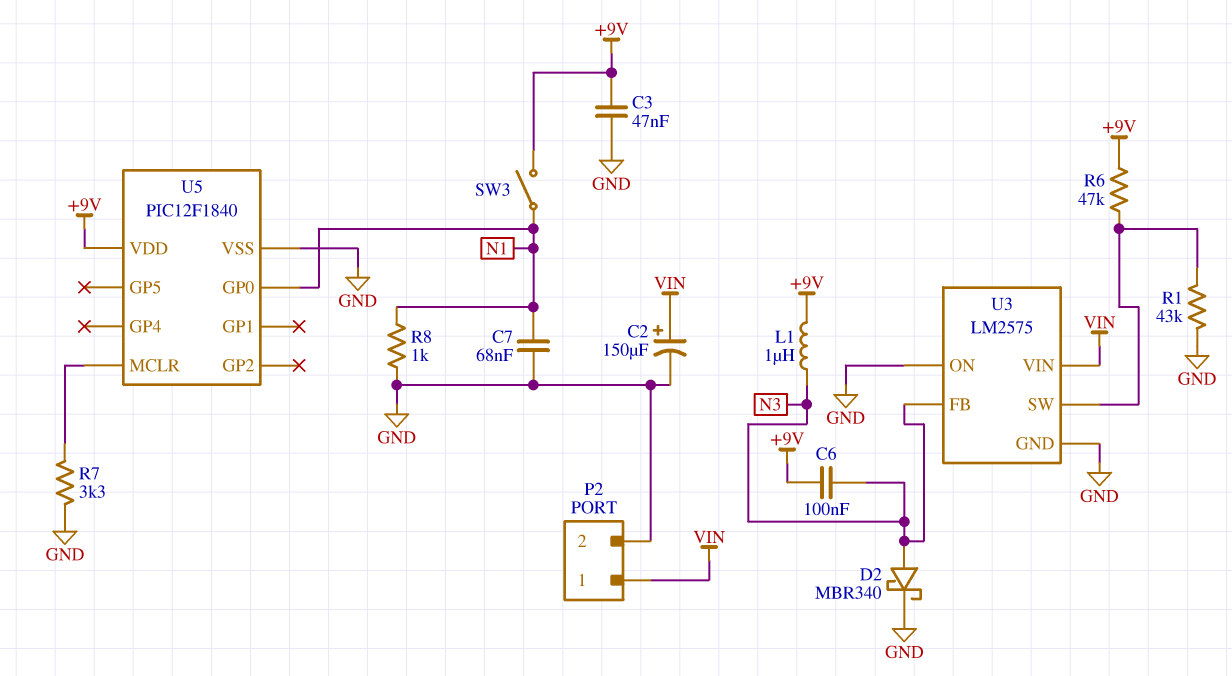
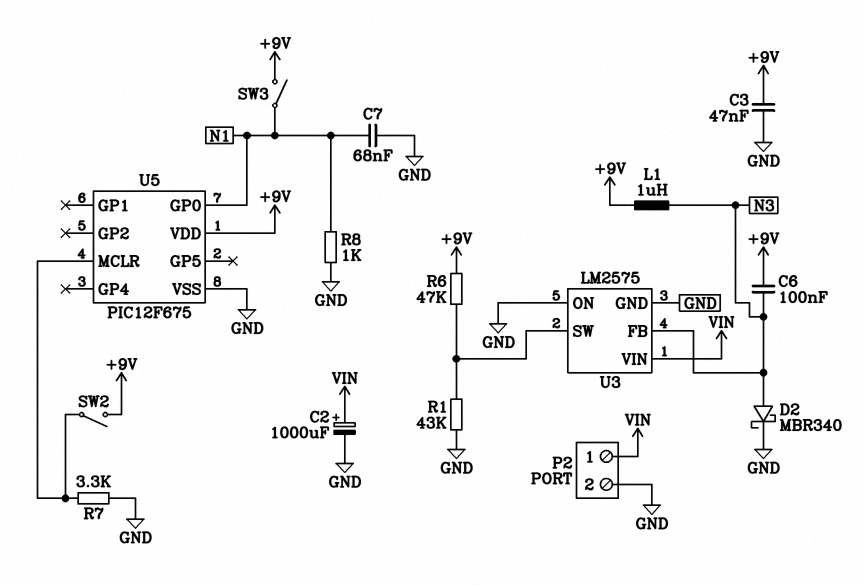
C2: 150uF (plus VIN, minus GND) -> 1000uF (plus VIN, minus GND)
SW2: none -> switch (+9V, U5/MCLR)
U5: PIC12F1840 -> PIC12F675

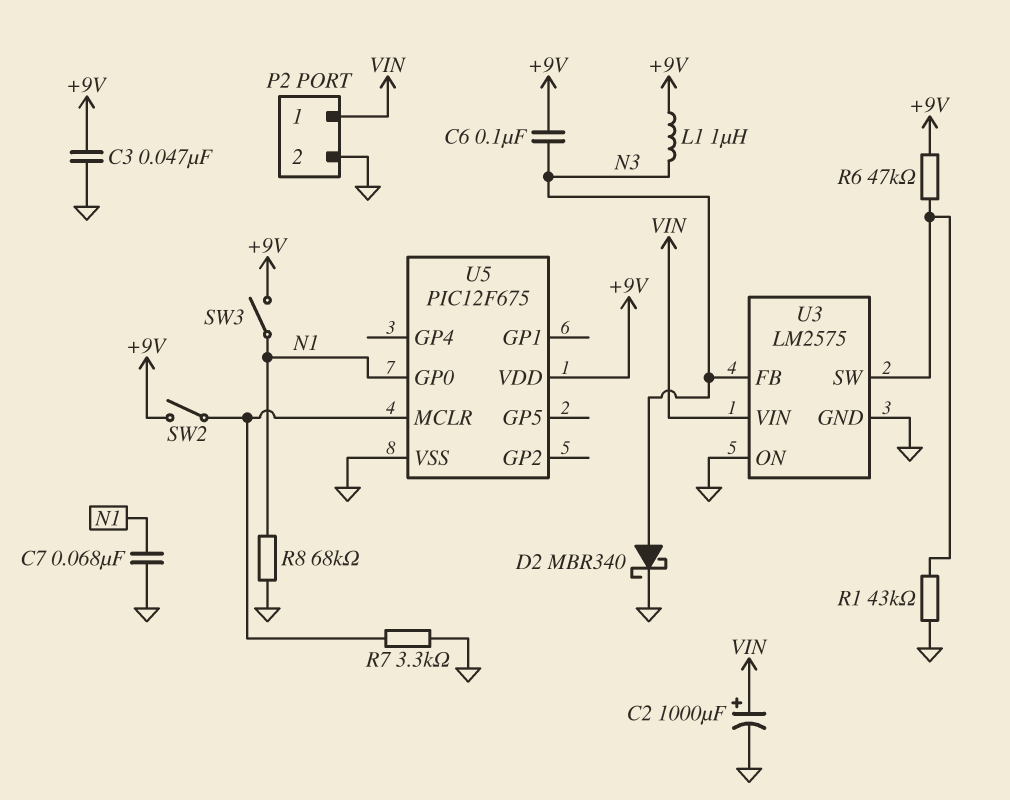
R8: 1k (GND, N1) -> 68k (GND, N1)

